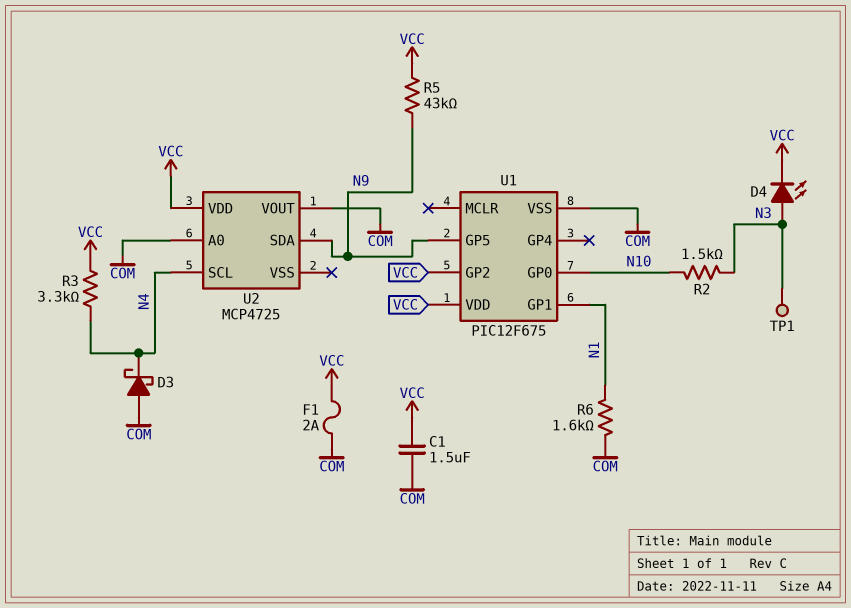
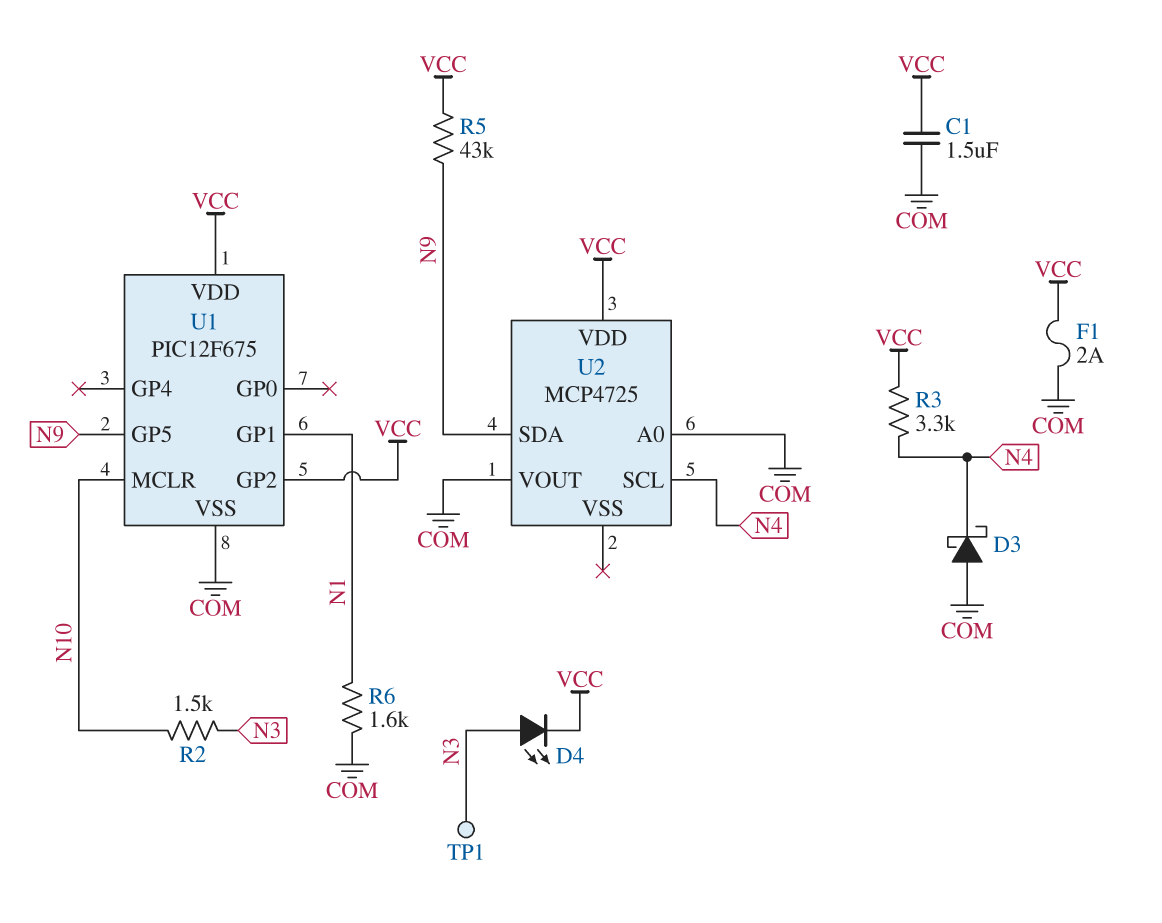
U1 pin GP0: N10 -> none
U1 pin MCLR: none -> N10

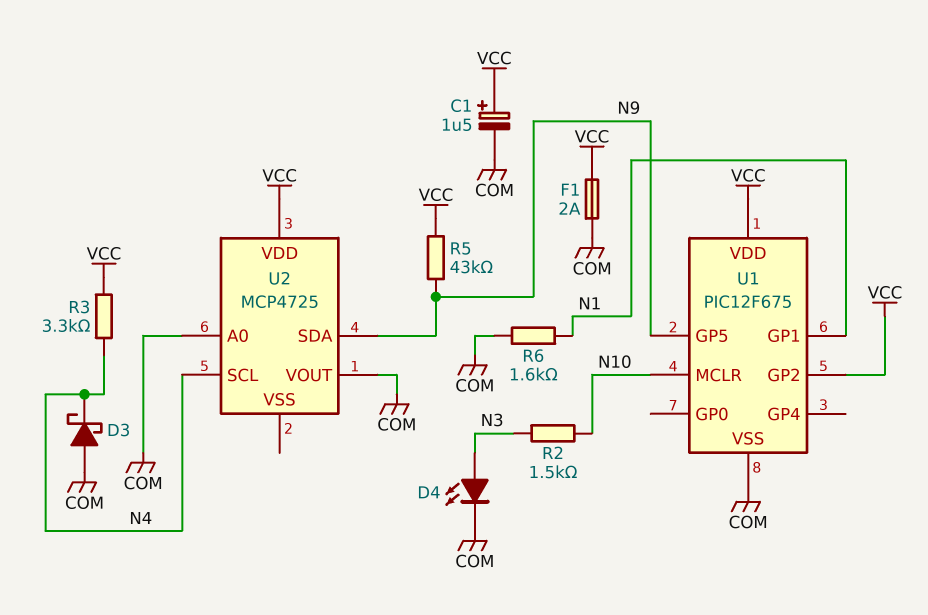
C1: 1.5uF (COM, VCC) -> 1.5uF (plus VCC, minus COM)
D4: LED (A N3, K VCC) -> LED (A N3, K COM)
TP1: test point (N3) -> none

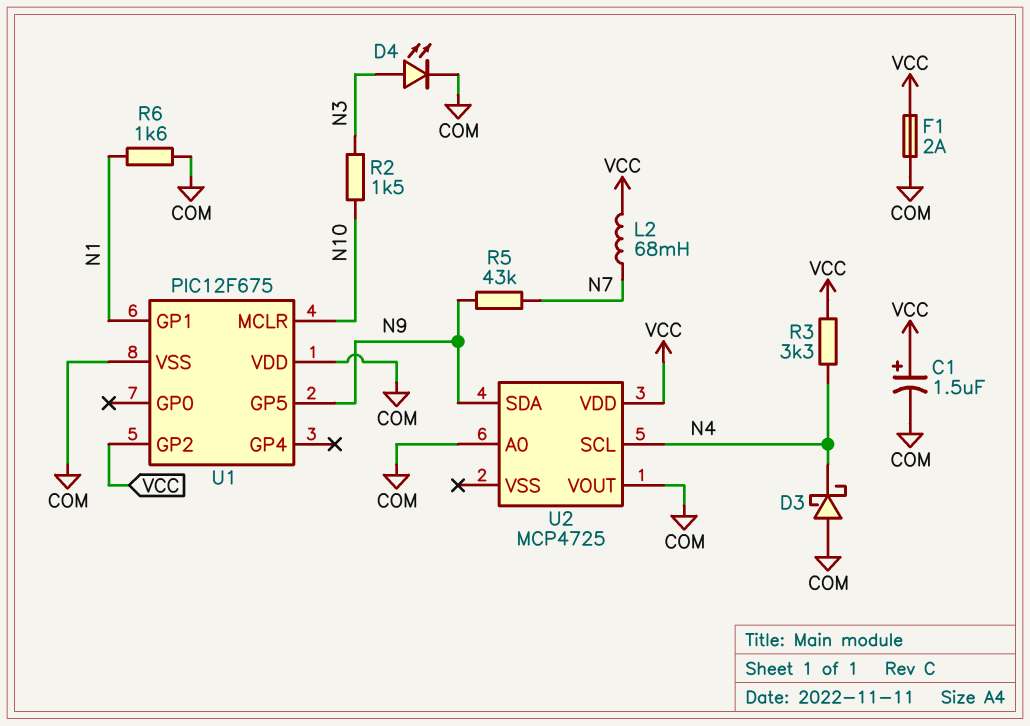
L2: none -> 68mH (N7, VCC)
R5: 43k (N9, VCC) -> 43k (N7, N9)
U1 pin VDD: VCC -> COM

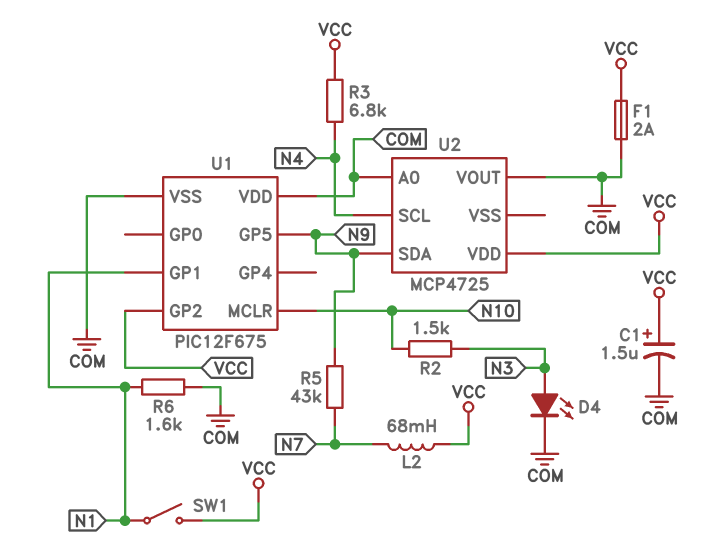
D3: schottky (A COM, K N4) -> none
R3: 3.3k (N4, VCC) -> 6.8k (N4, VCC)
SW1: none -> switch (N1, VCC)

